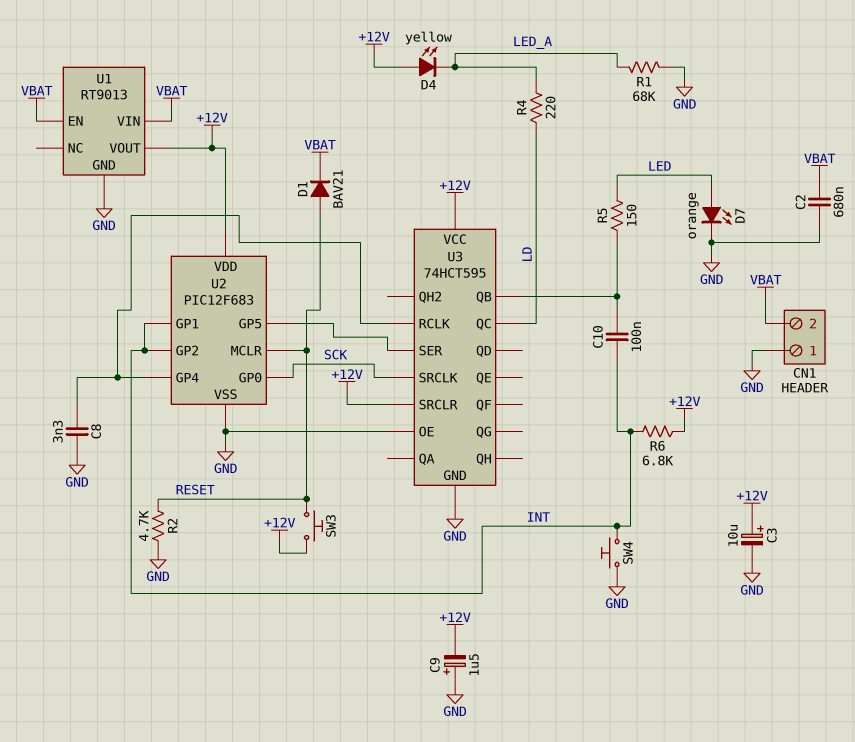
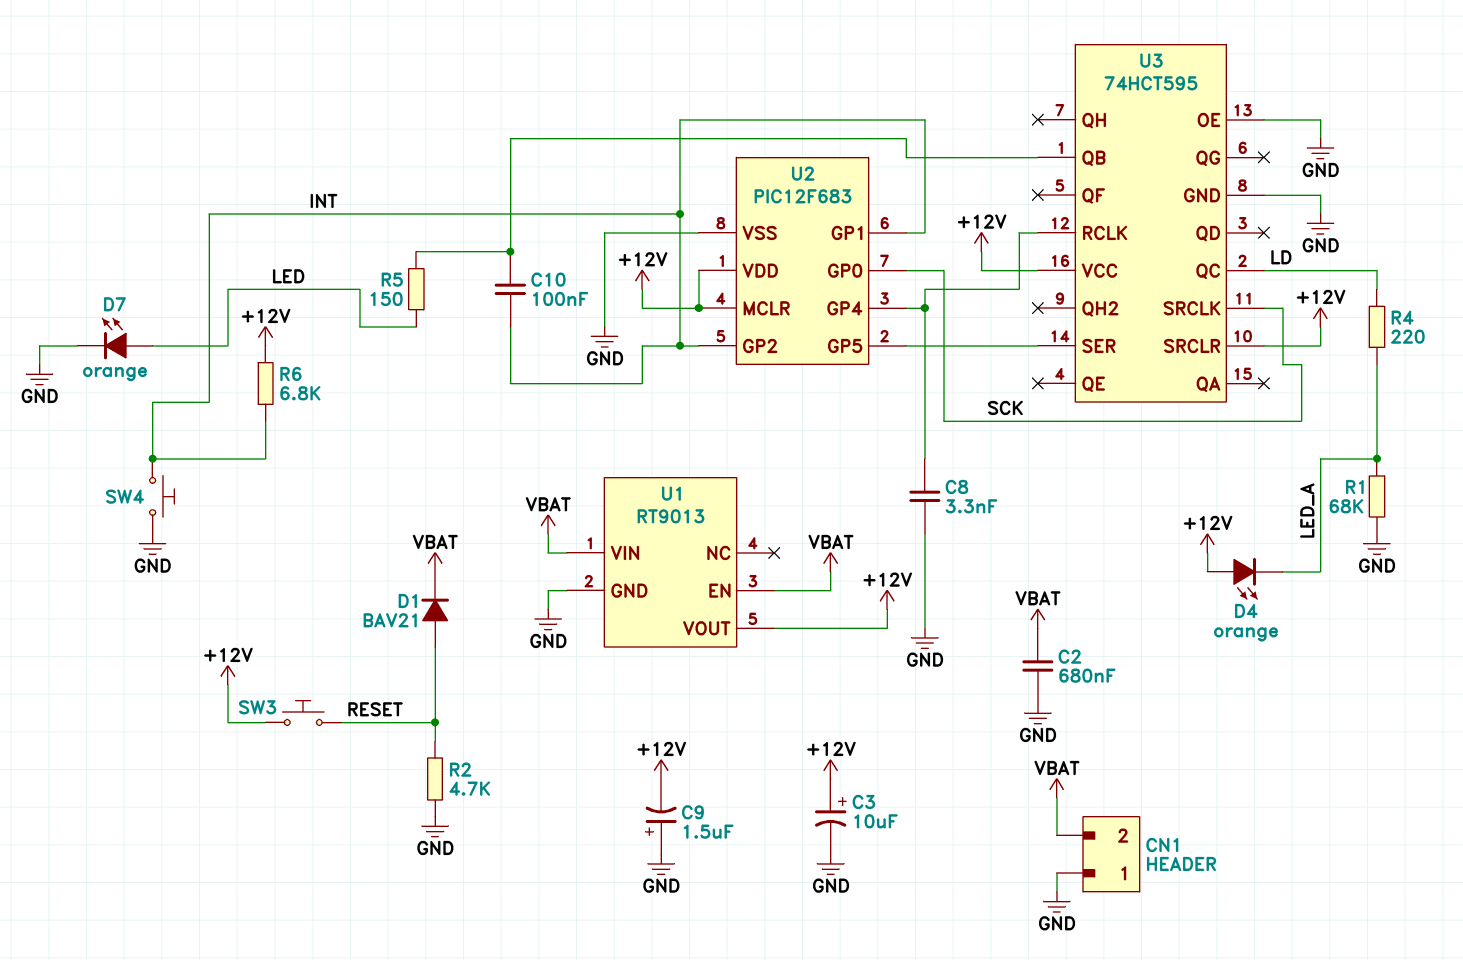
D4: LED yellow (A +12V, K LED_A) -> LED orange (A +12V, K LED_A)
U2 pin MCLR: RESET -> +12V

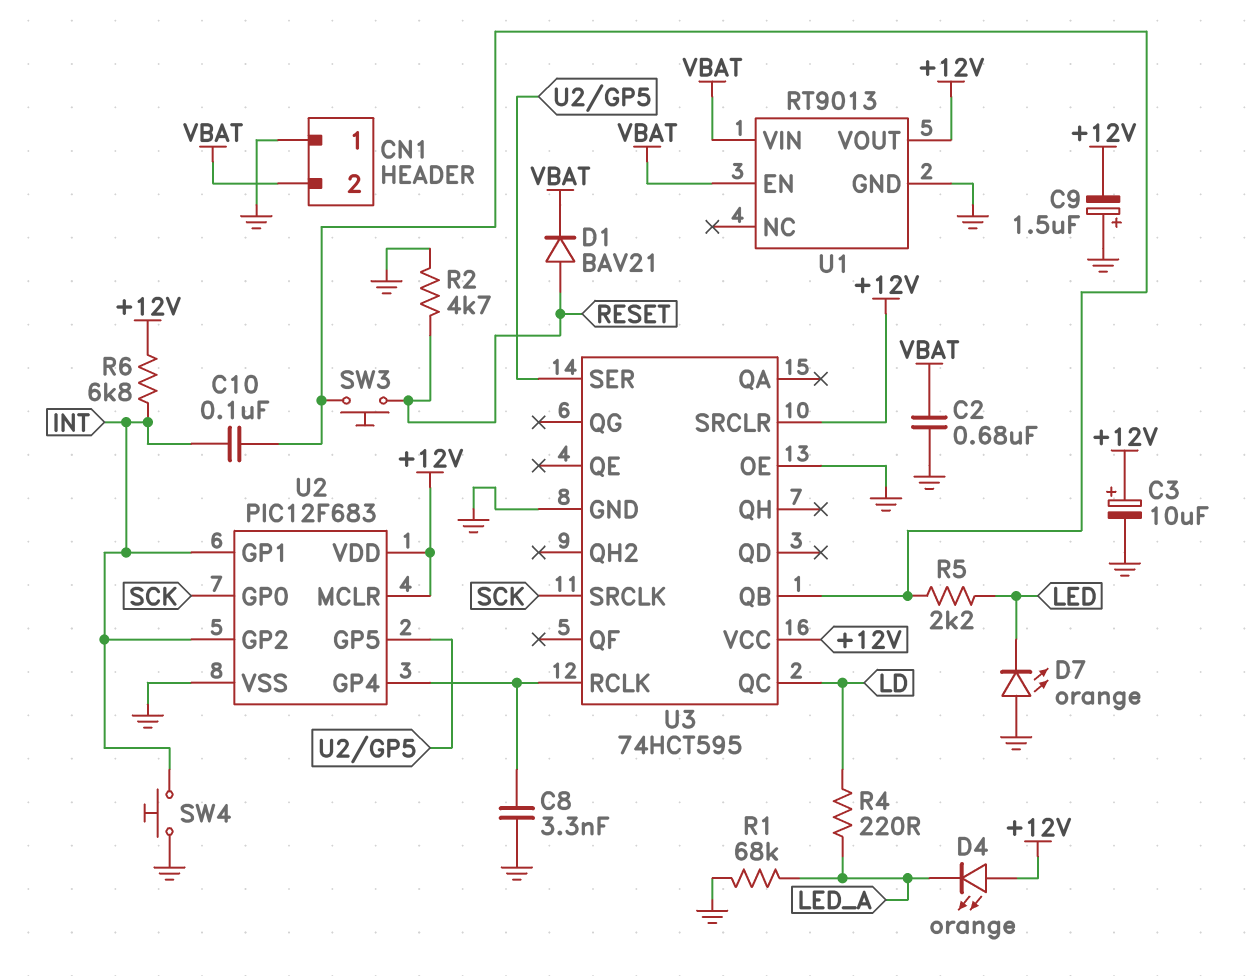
D7: LED orange (A LED, K GND) -> LED orange (A GND, K LED)
R5: 150 (LED, U3/QB) -> 2.2k (LED, U3/QB)
SW3: button (+12V, RESET) -> button (RESET, U3/QB)

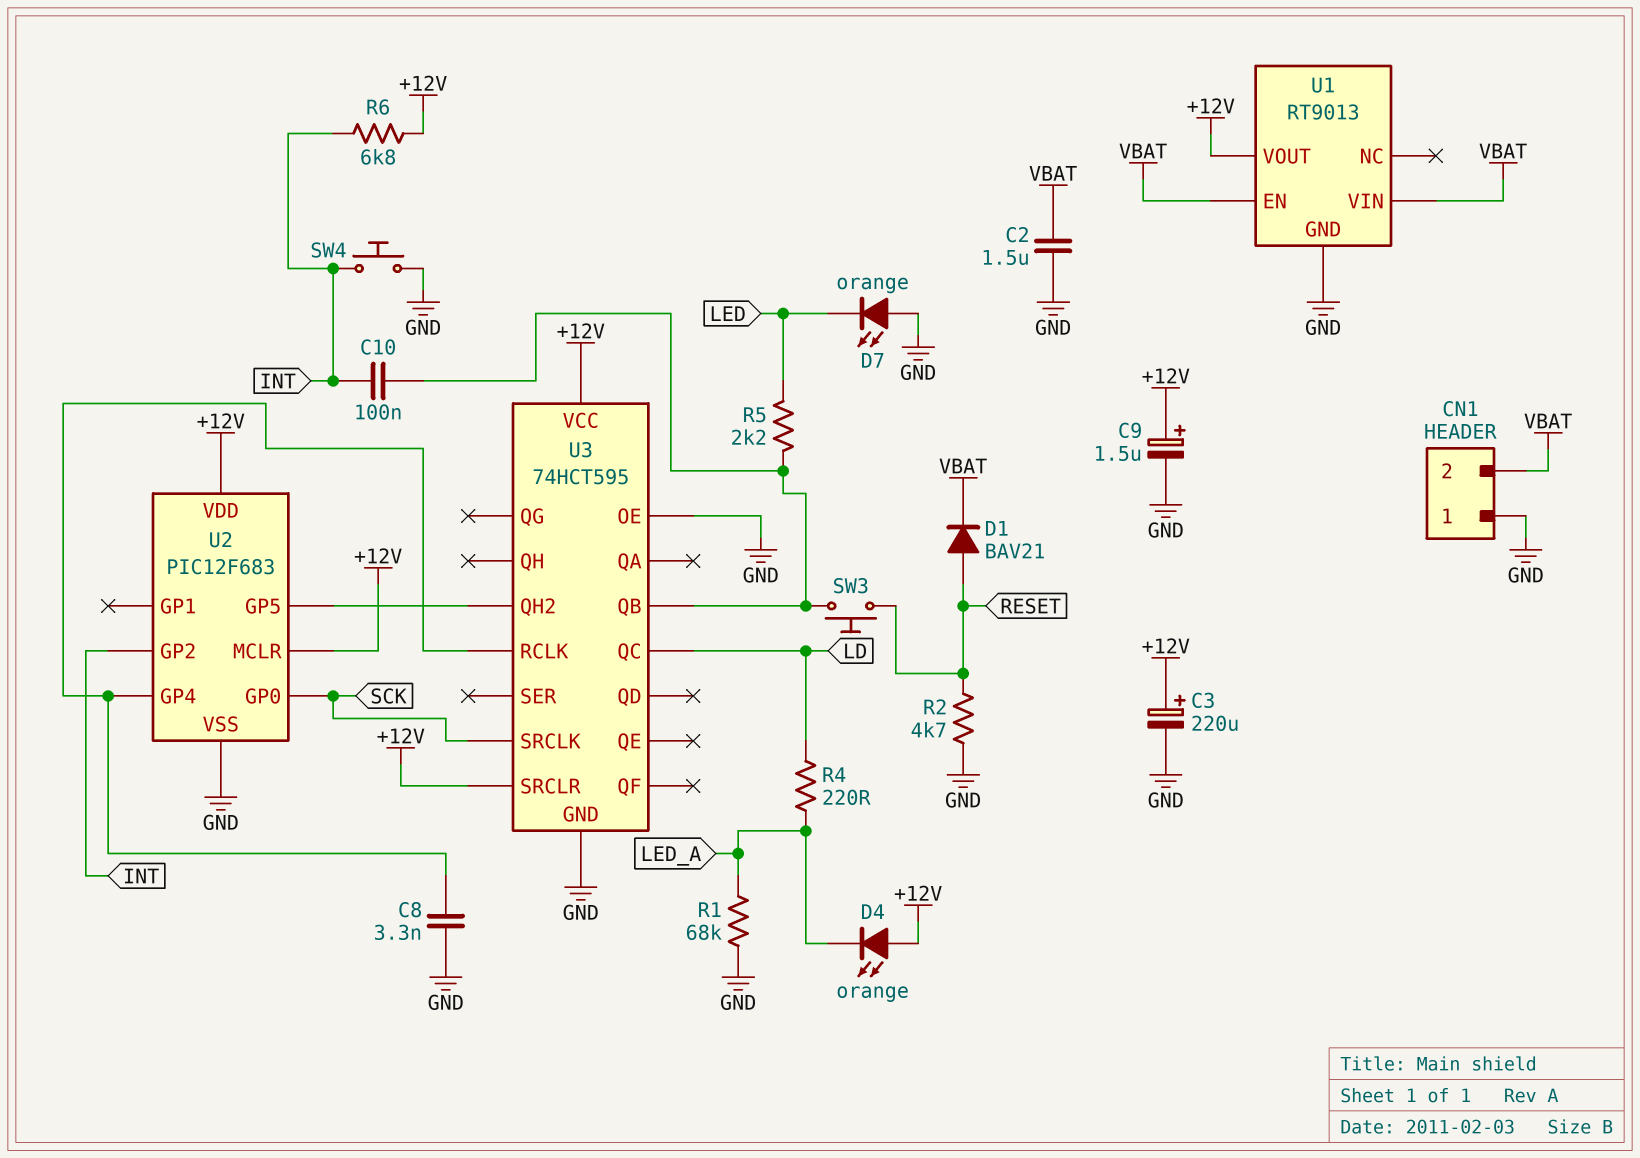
C2: 680nF (GND, VBAT) -> 1.5uF (GND, VBAT)
C3: 10uF (plus +12V, minus GND) -> 220uF (plus +12V, minus GND)
C9: 1.5uF (plus GND, minus +12V) -> 1.5uF (plus +12V, minus GND)
U2 pin GP1: INT -> none
U3 pin QH2: none -> U2/GP5
U3 pin SER: U2/GP5 -> none

